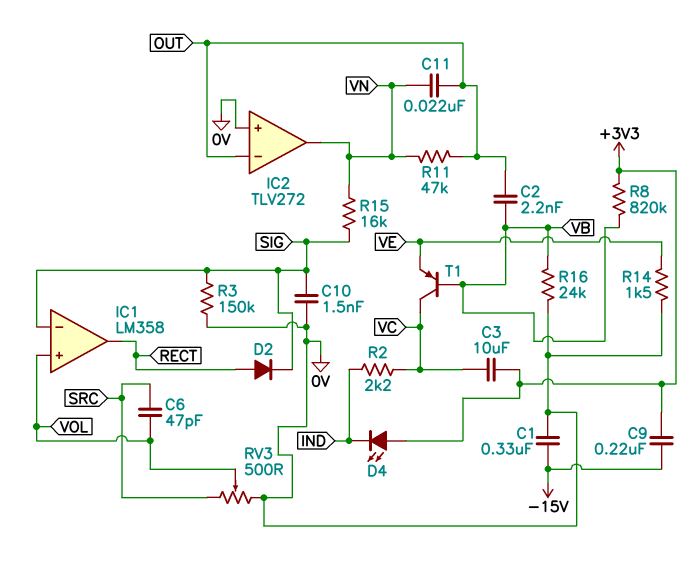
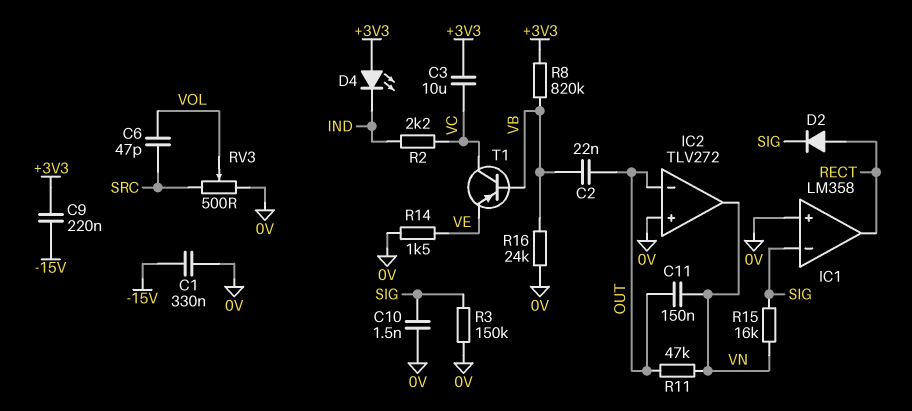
C2: 2.2nF (OUT, VB) -> 22nF (OUT, VB)
C11: 22nF (OUT, VN) -> 150nF (OUT, VN)
IC1 pin in+: VOL -> 0V

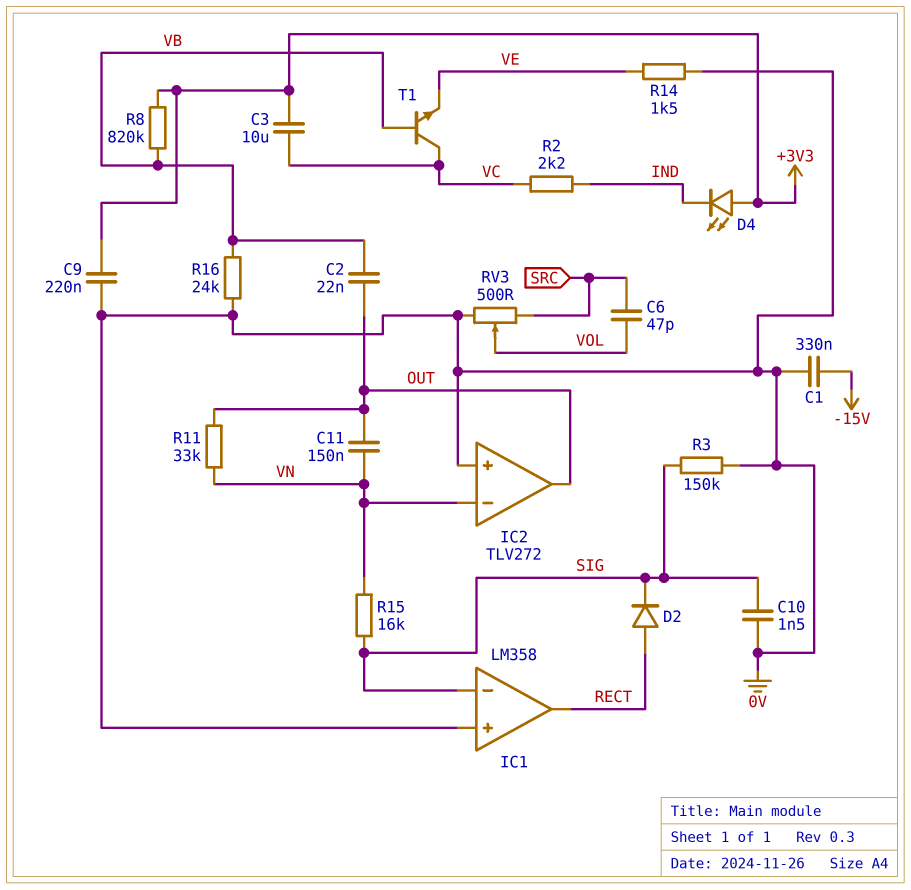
C9: 220nF (+3V3, -15V) -> 220nF (+3V3, 0V)
IC2 pin in-: OUT -> VN
IC2 pin out: VN -> OUT
R11: 47k (OUT, VN) -> 33k (OUT, VN)
T1: PNP (B VB, C VC, E VE) -> NPN (B VB, C VC, E VE)

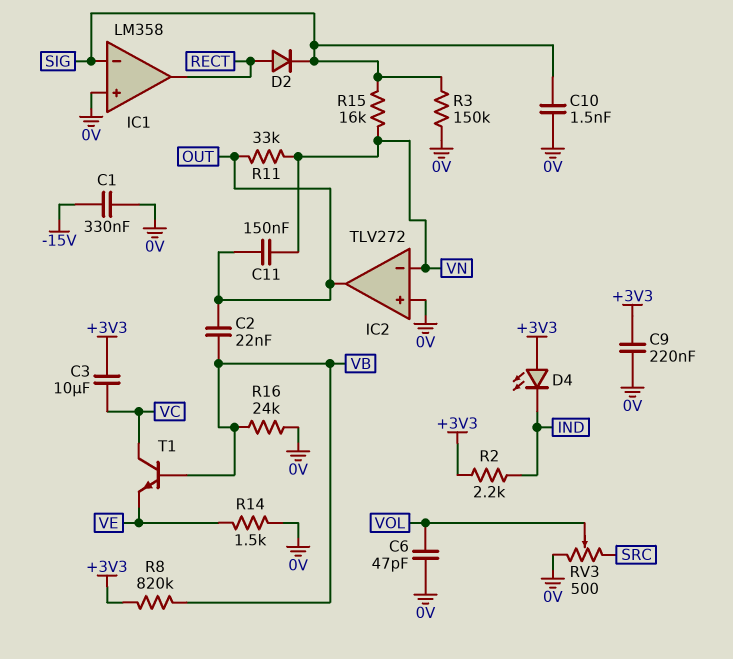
C6: 47pF (SRC, VOL) -> 47pF (0V, VOL)
R2: 2.2k (IND, VC) -> 2.2k (+3V3, IND)

